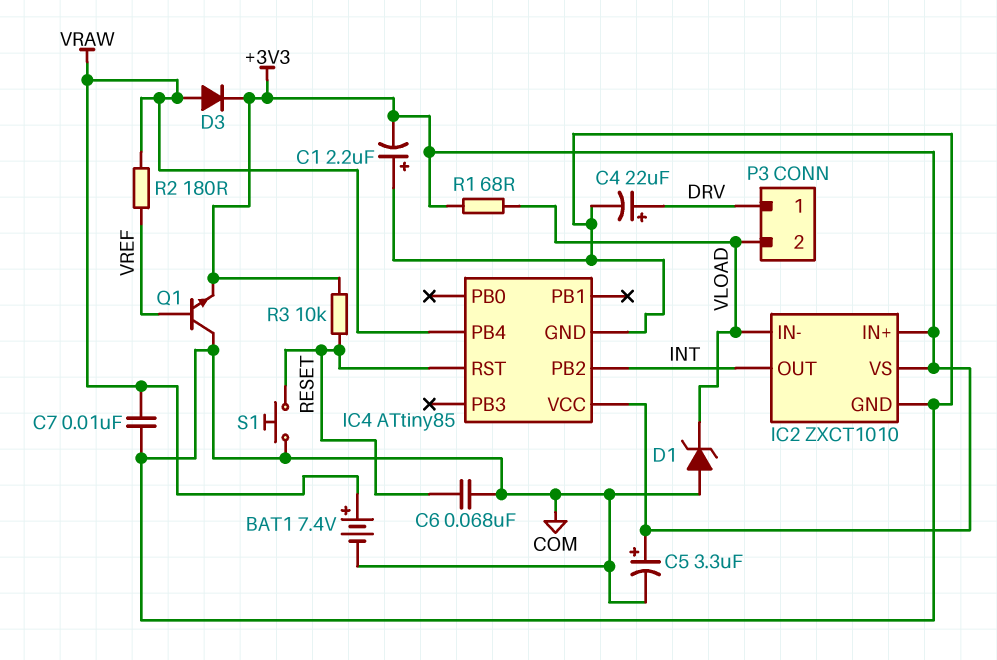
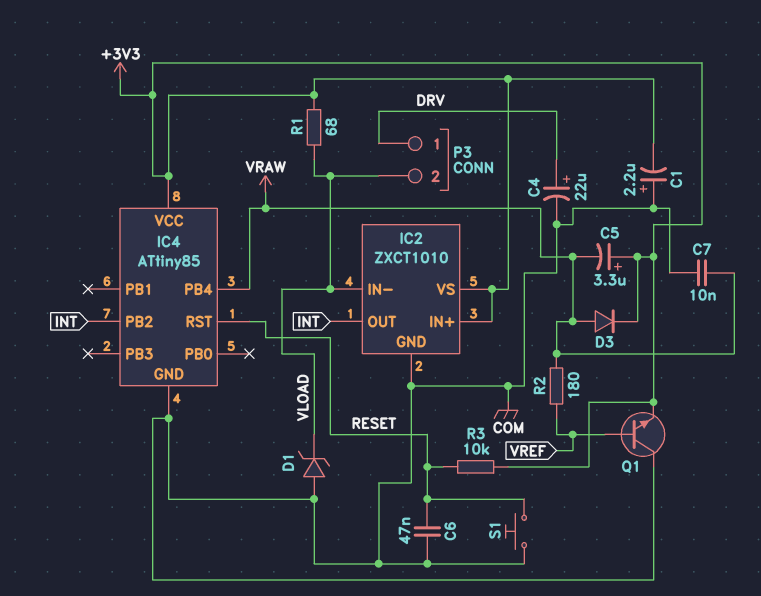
BAT1: 7.4V (plus VRAW, minus COM) -> none
C5: 3.3uF (plus +3V3, minus COM) -> 3.3uF (plus +3V3, minus VRAW)
C6: 68nF (COM, RESET) -> 47nF (COM, RESET)

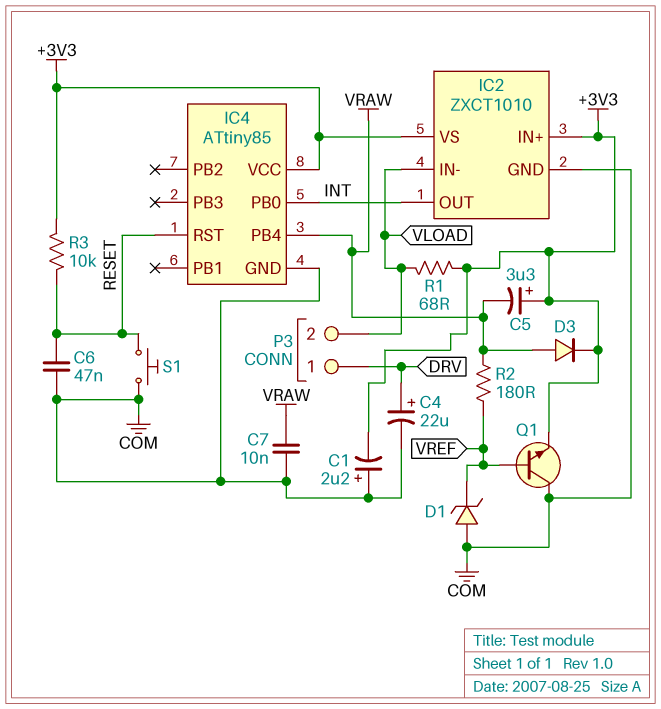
D1: zener (A COM, K VLOAD) -> zener (A COM, K VREF)
IC4 pin PB0: none -> INT
IC4 pin PB2: INT -> none

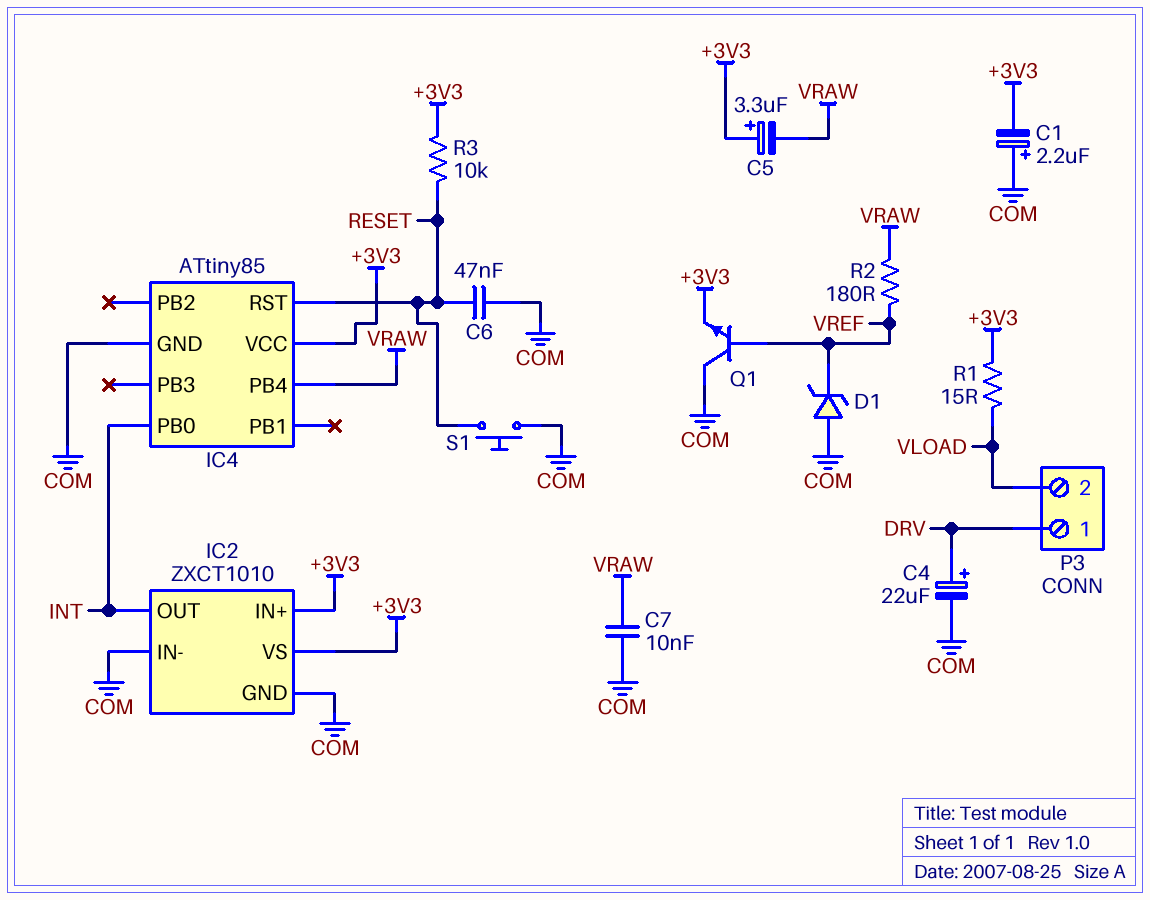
D3: diode (A VRAW, K +3V3) -> none
IC2 pin IN-: VLOAD -> COM
R1: 68 (+3V3, VLOAD) -> 15 (+3V3, VLOAD)

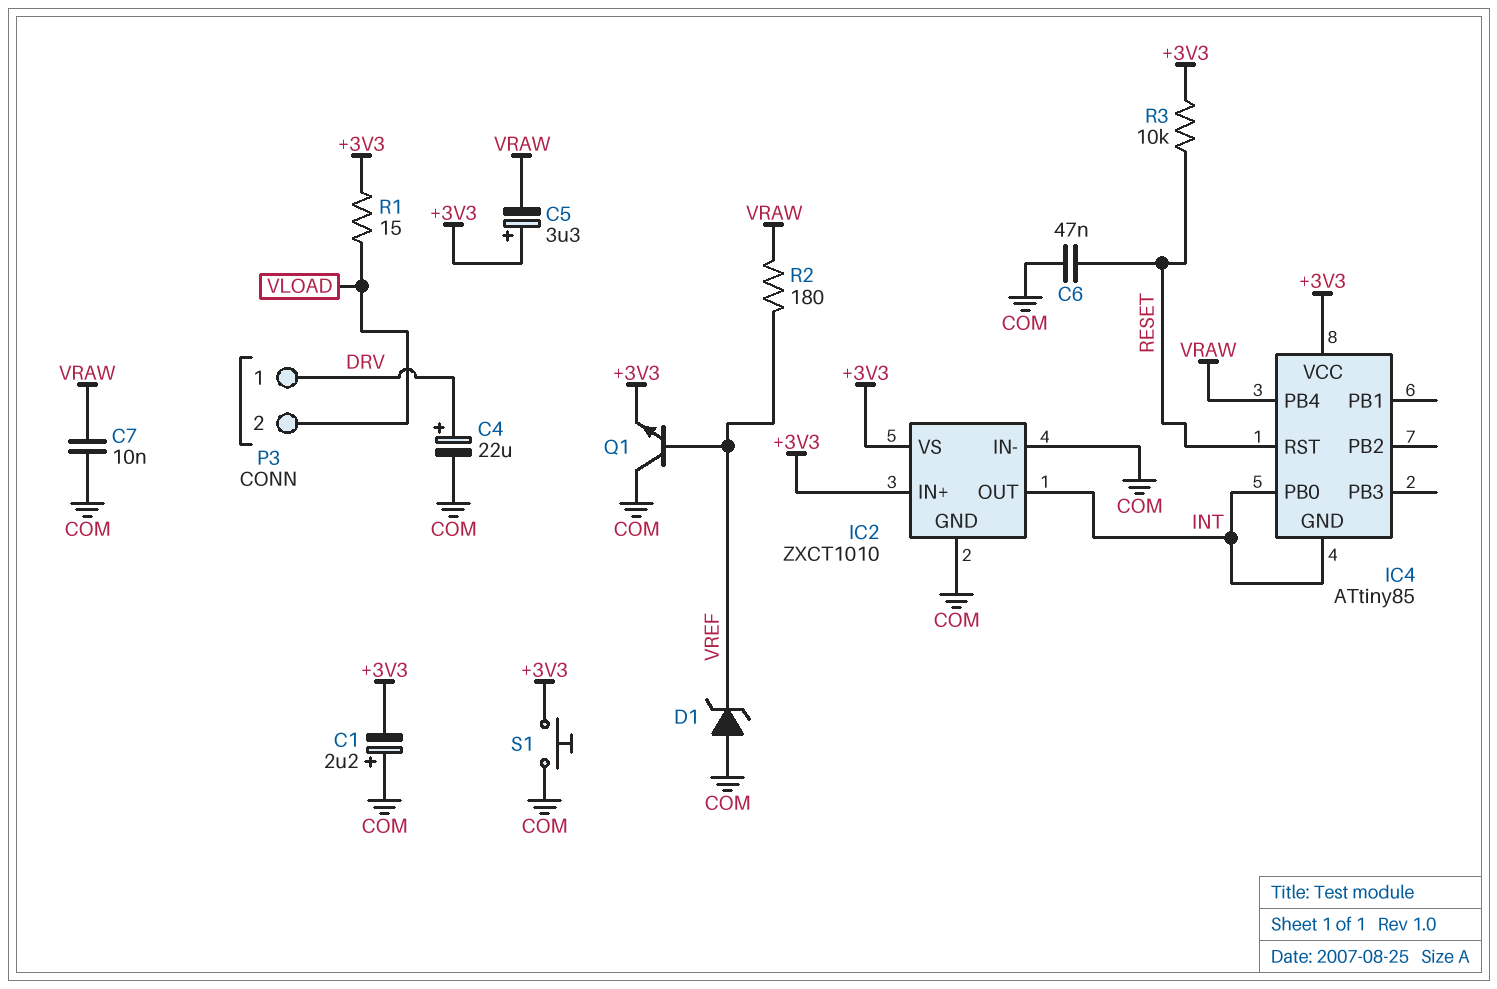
IC4 pin GND: COM -> INT
S1: button (COM, RESET) -> button (+3V3, COM)

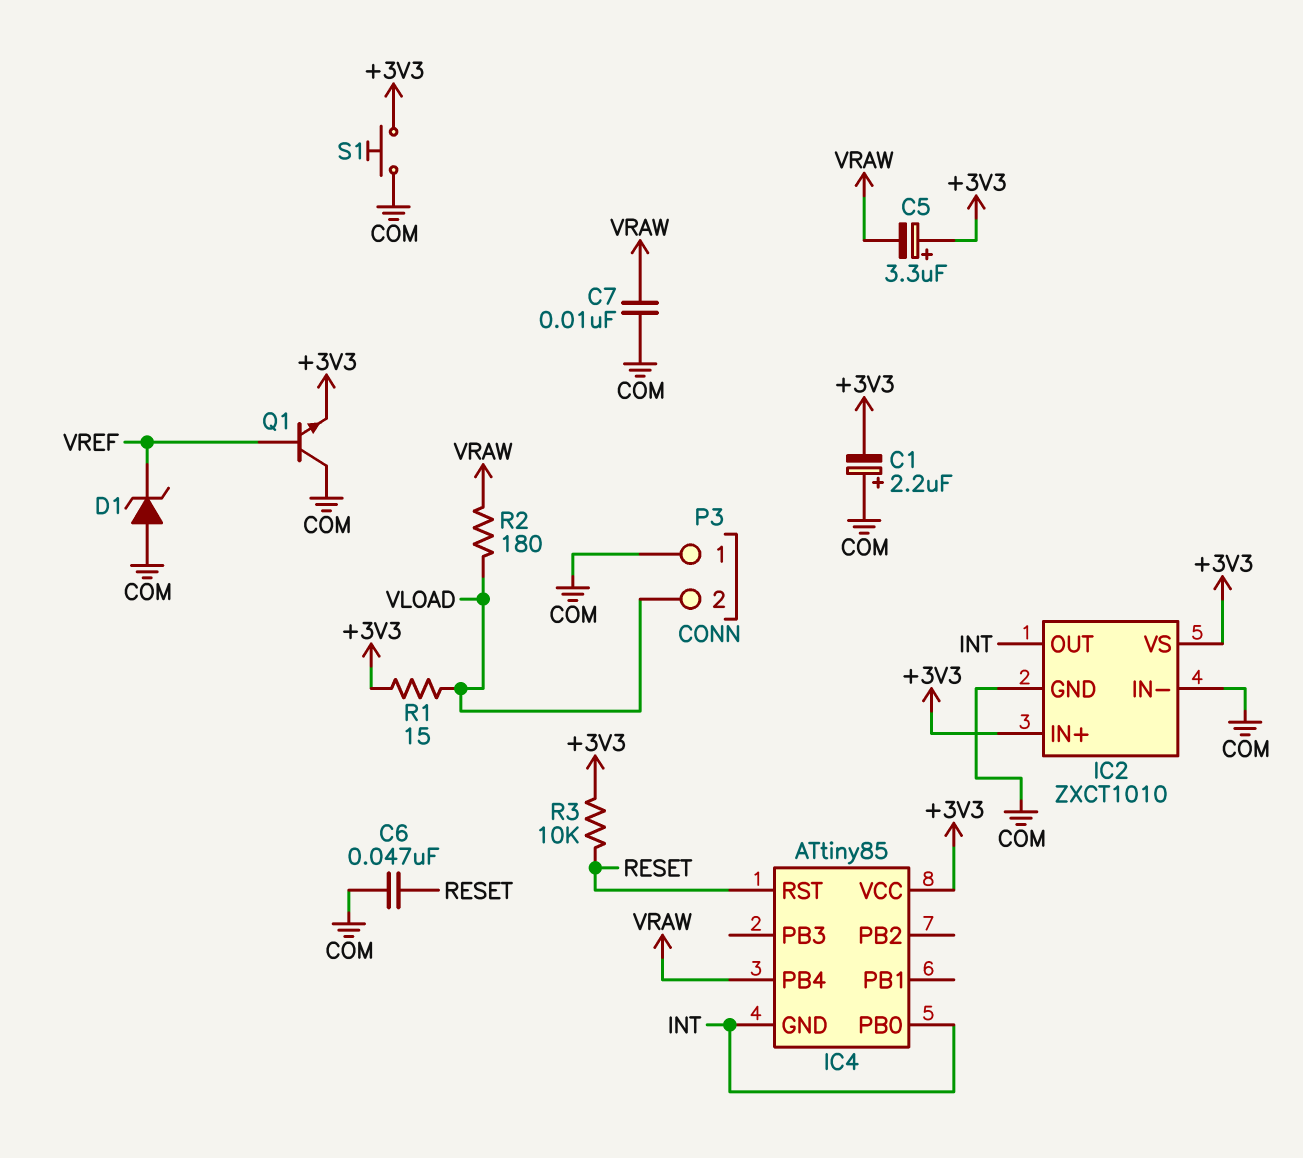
C4: 22uF (plus DRV, minus COM) -> none
P3 pin 1: DRV -> COM
R2: 180 (VRAW, VREF) -> 180 (VLOAD, VRAW)

